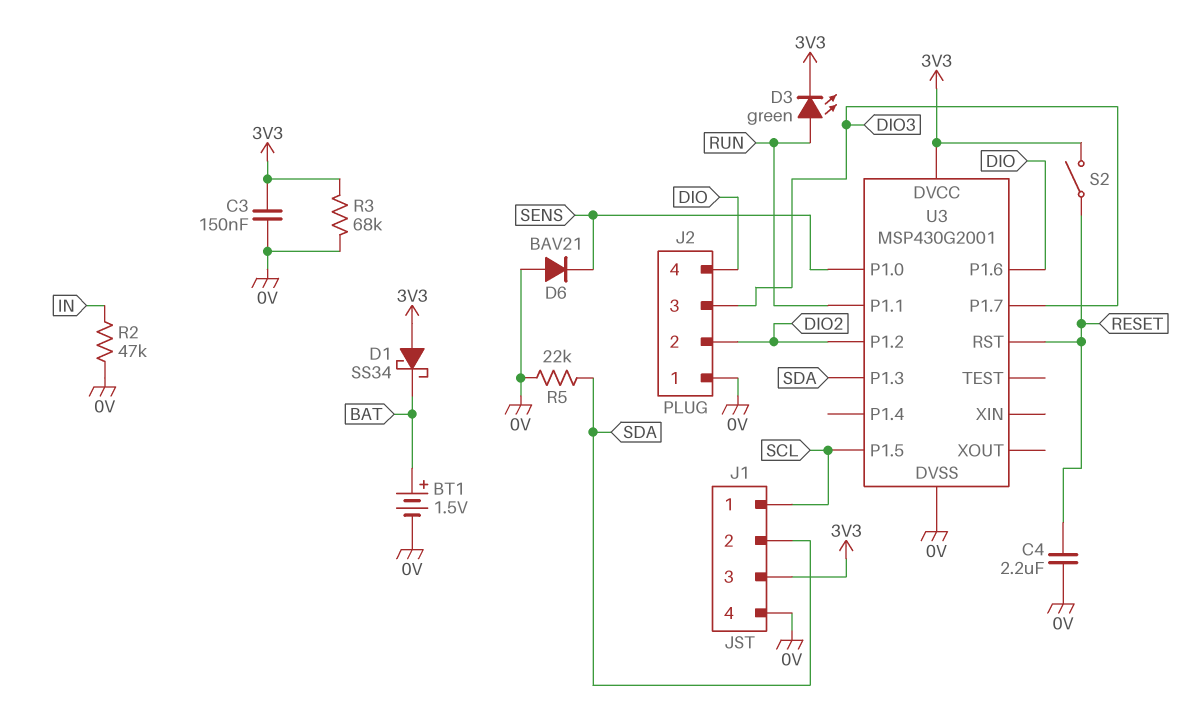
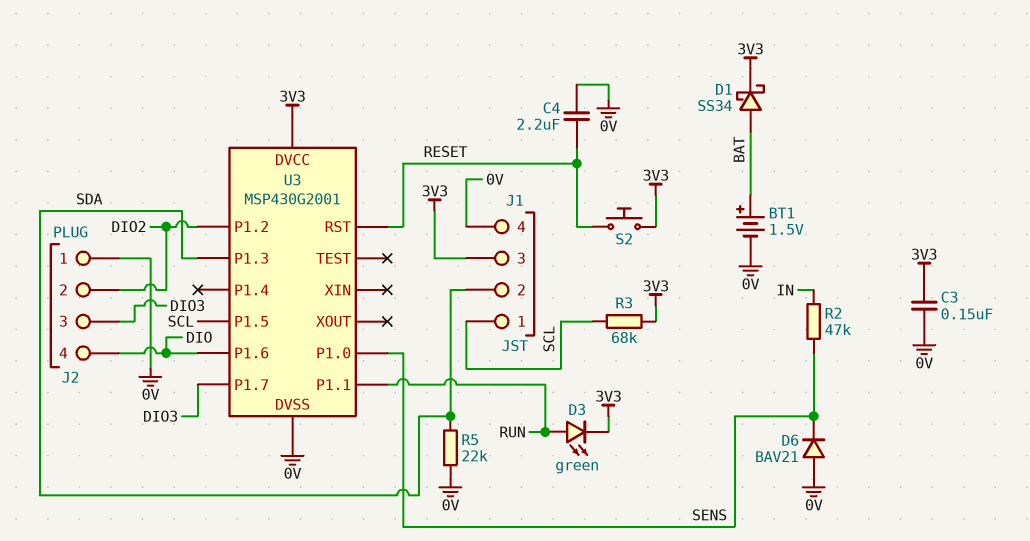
D1: schottky SS34 (A 3V3, K BAT) -> schottky SS34 (A BAT, K 3V3)
R2: 47k (0V, IN) -> 47k (IN, SENS)
R3: 68k (0V, 3V3) -> 68k (3V3, SCL)
S2: switch (3V3, RESET) -> button (3V3, RESET)

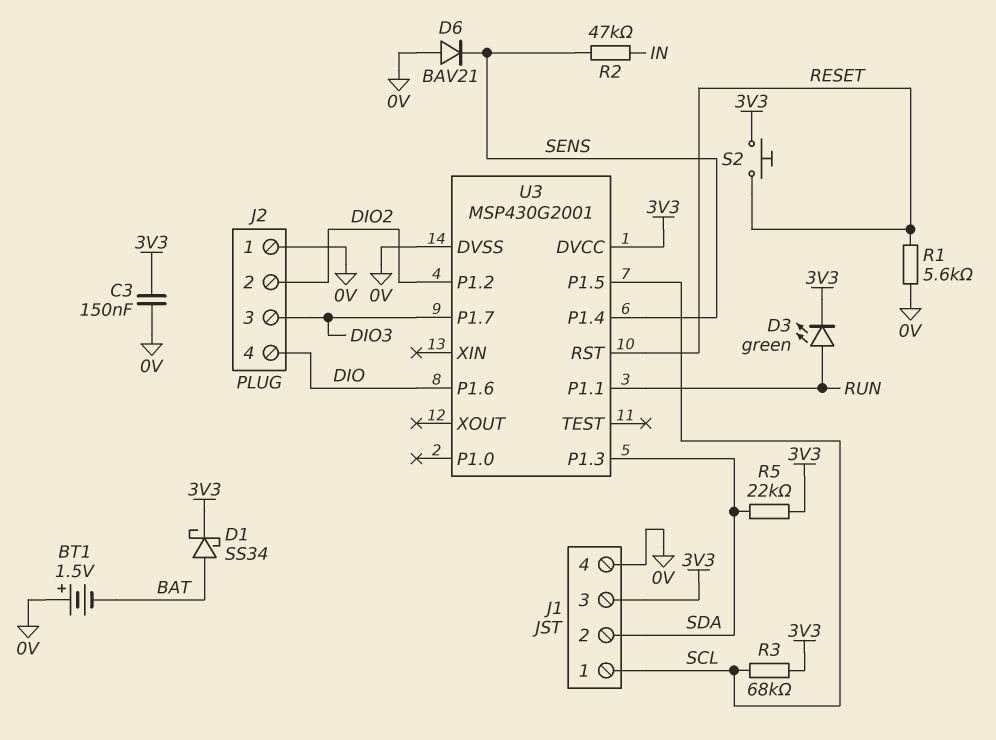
BT1: 1.5V (plus BAT, minus 0V) -> 1.5V (plus 0V, minus BAT)
C4: 2.2uF (0V, RESET) -> none
R1: none -> 5.6k (0V, RESET)
R5: 22k (0V, SDA) -> 22k (3V3, SDA)
U3 pin P1.0: SENS -> none
U3 pin P1.4: none -> SENS

